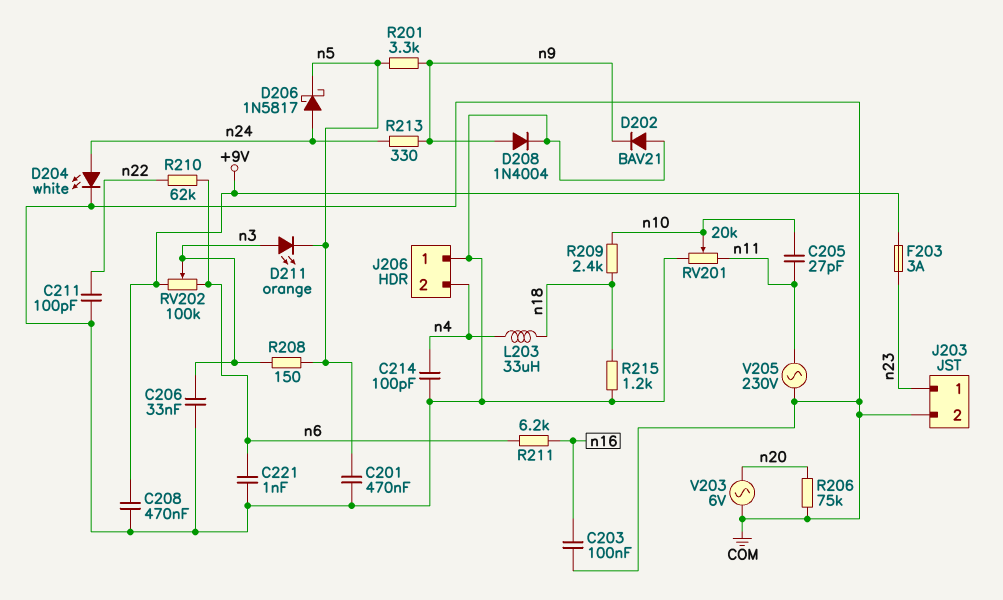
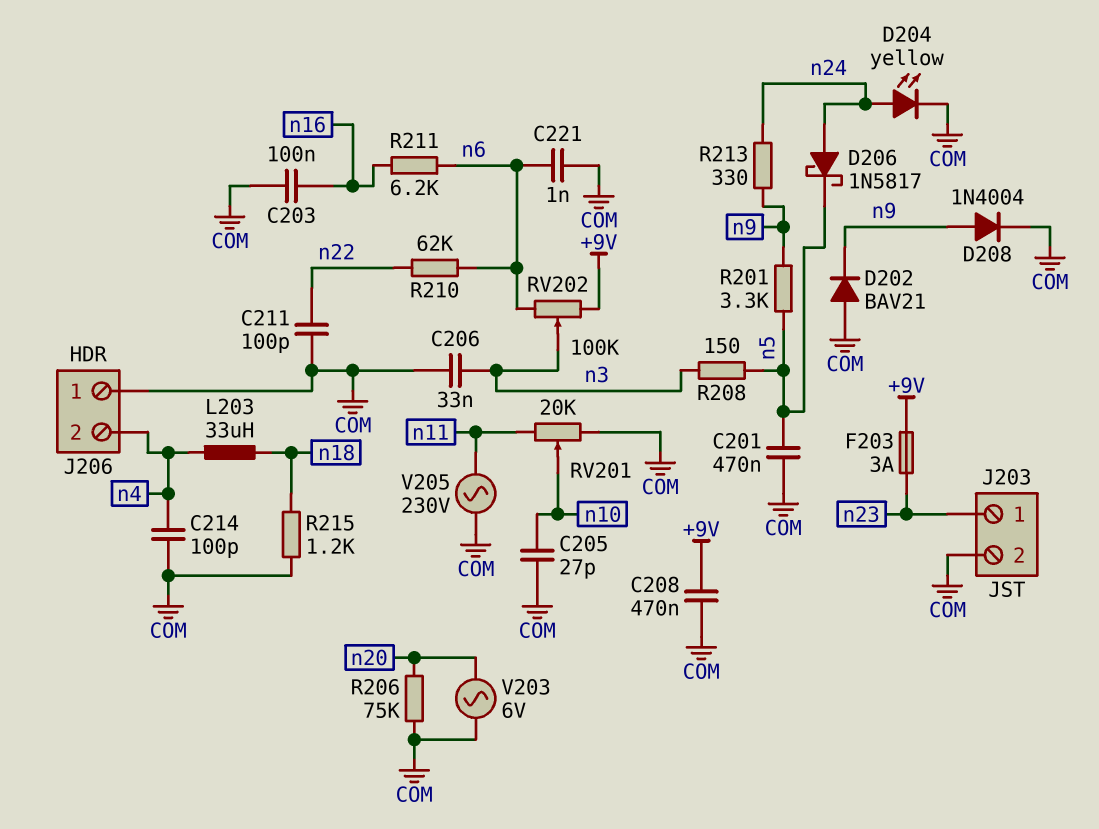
C205: 27pF (n10, n11) -> 27pF (COM, n10)
D204: LED white (A n24, K COM) -> LED yellow (A n24, K COM)
D211: LED orange (A n3, K n5) -> none
R209: 2.4k (n10, n18) -> none

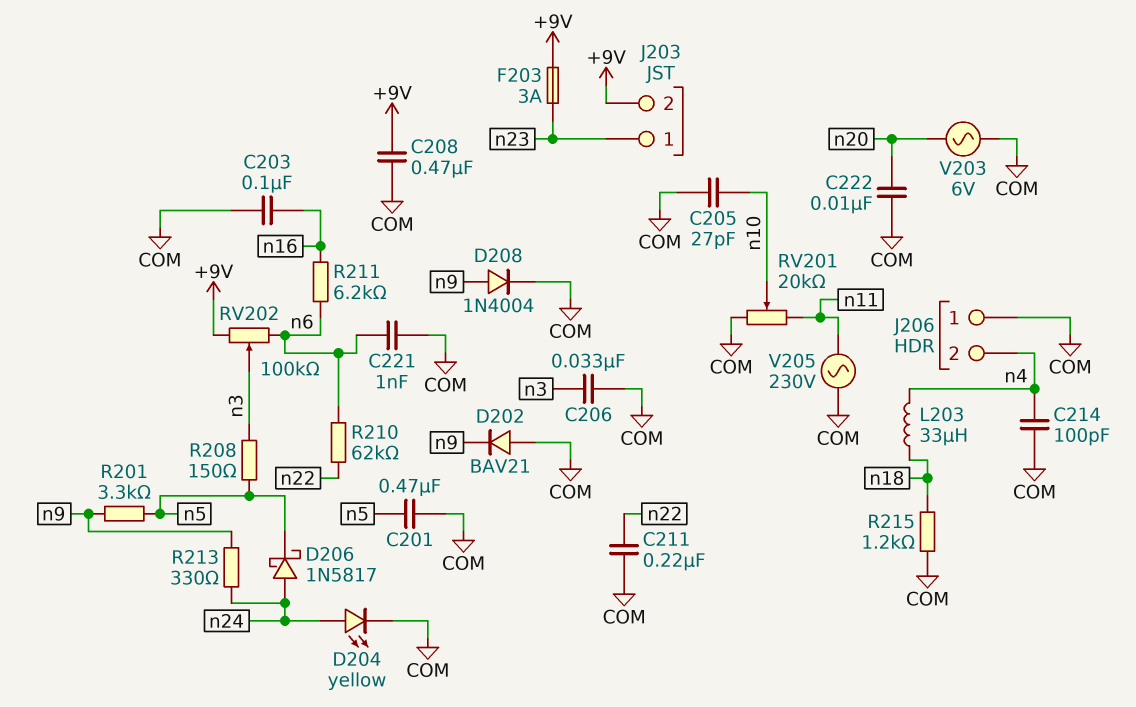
C211: 100pF (COM, n22) -> 220nF (COM, n22)
C222: none -> 10nF (COM, n20)
J203 pin 2: COM -> +9V
R206: 75k (COM, n20) -> none

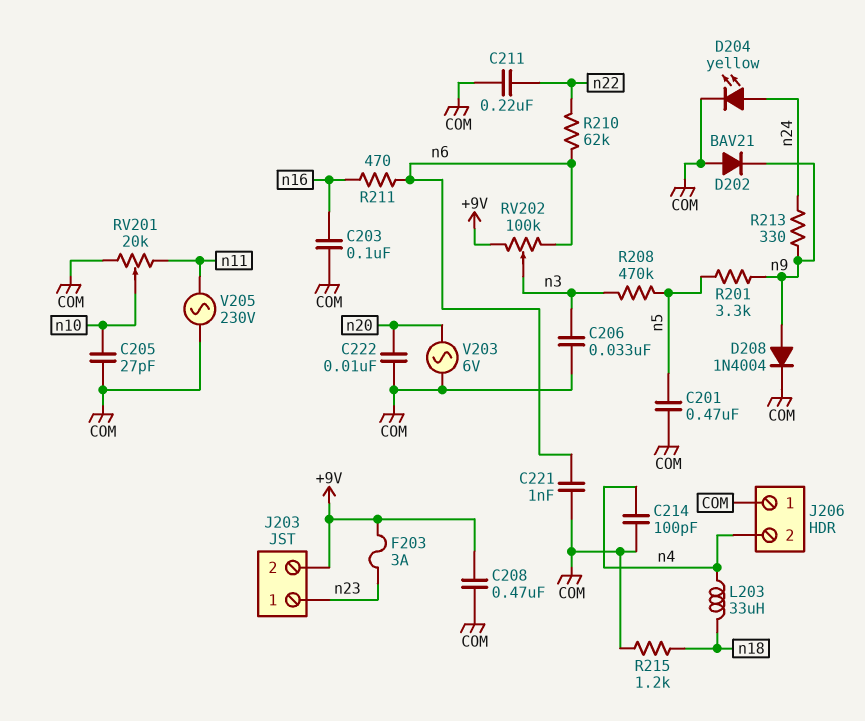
D206: schottky 1N5817 (A n24, K n5) -> none
R208: 150 (n3, n5) -> 470k (n3, n5)
R211: 6.2k (n6, n16) -> 470 (n6, n16)

